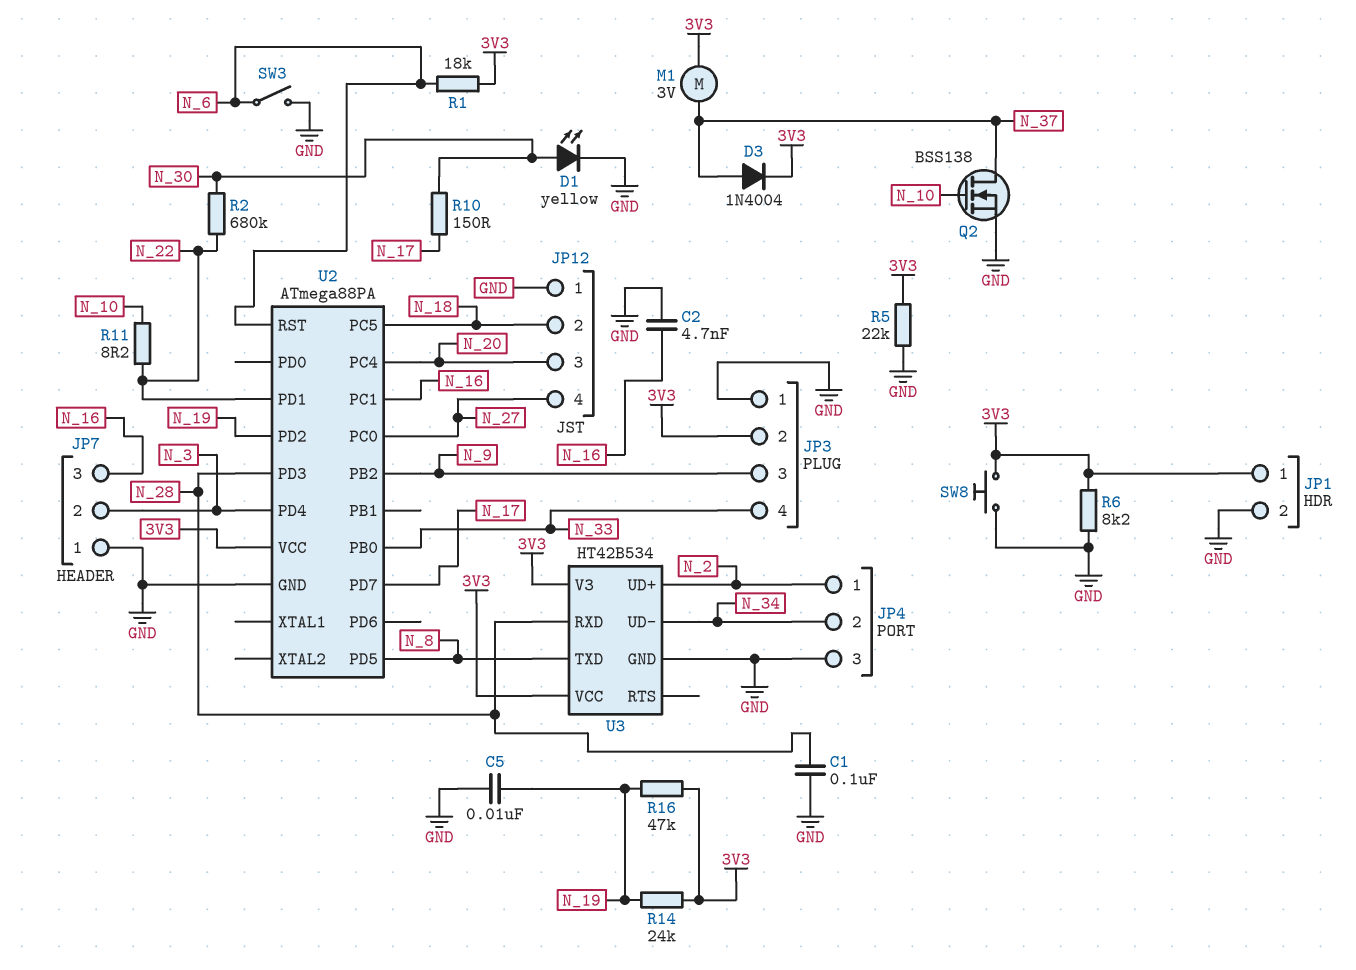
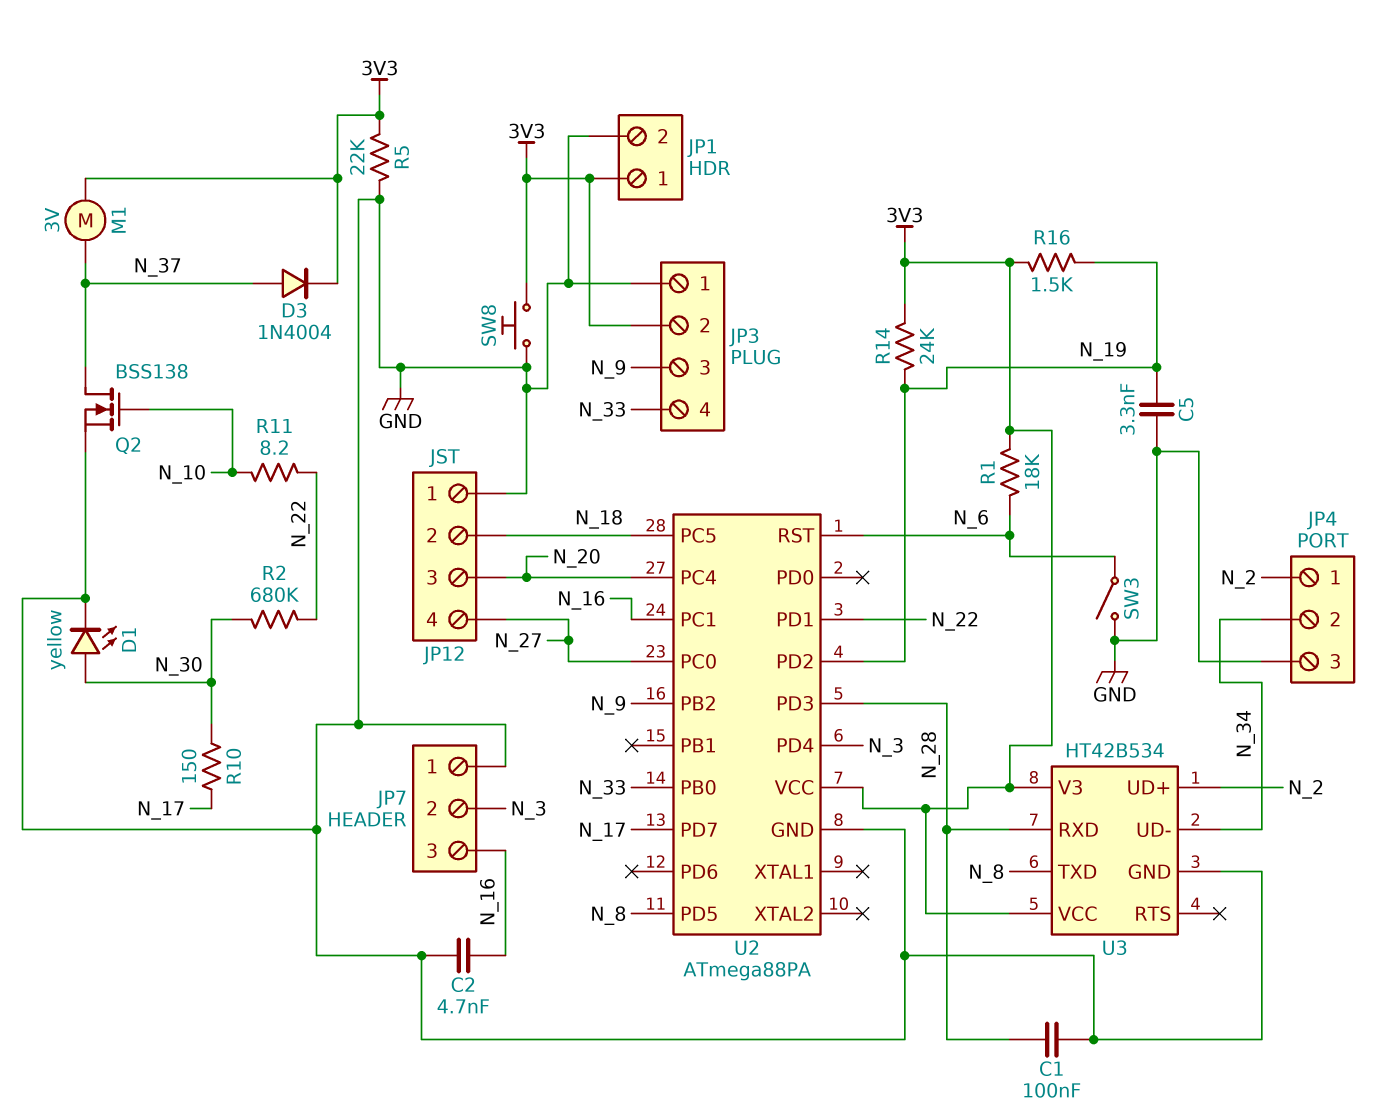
C5: 10nF (GND, N_19) -> 3.3nF (GND, N_19)
R6: 8.2k (3V3, GND) -> none
R16: 47k (3V3, N_19) -> 1.5k (3V3, N_19)

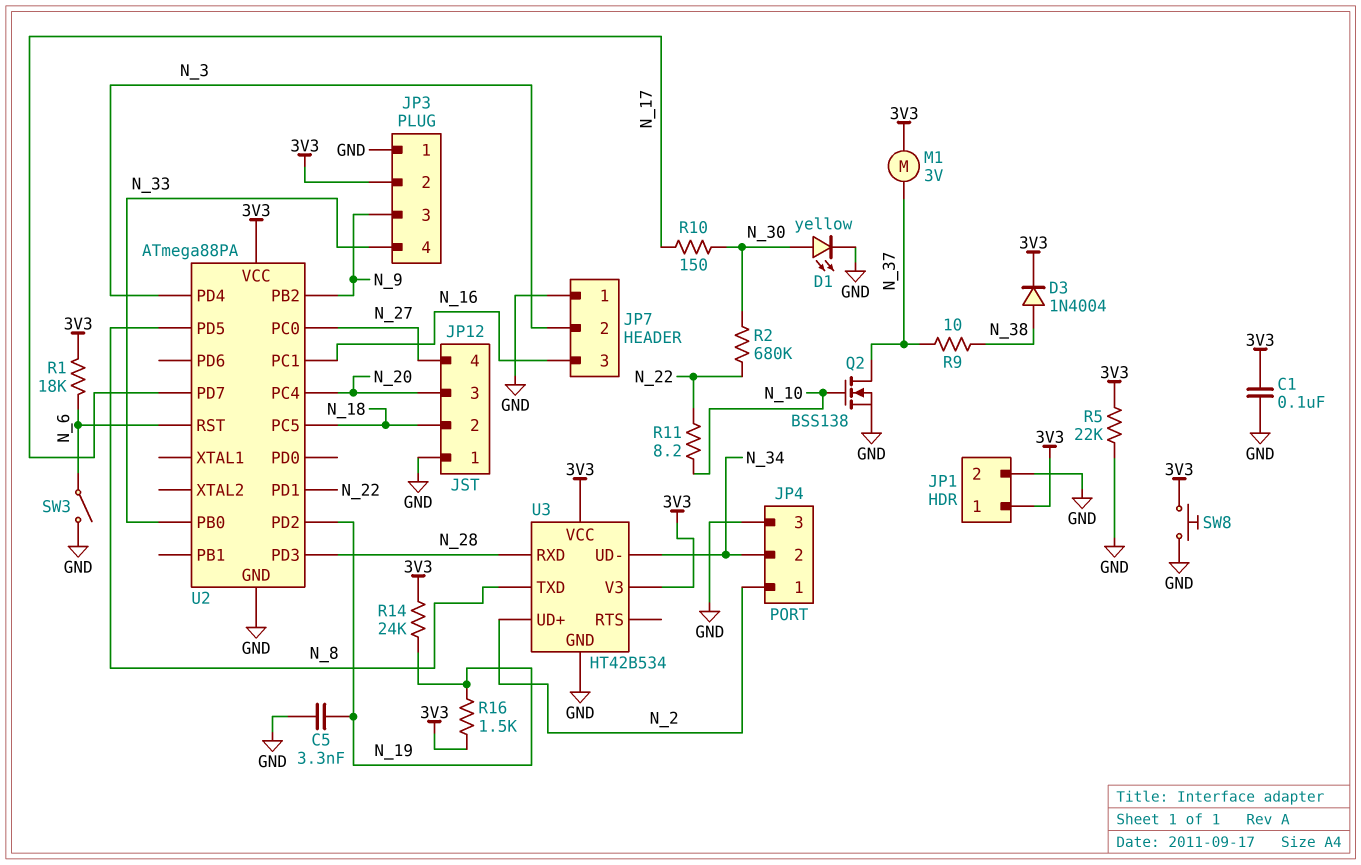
C1: 100nF (GND, N_28) -> 100nF (3V3, GND)
C2: 4.7nF (GND, N_16) -> none
D3: diode 1N4004 (A N_37, K 3V3) -> diode 1N4004 (A N_38, K 3V3)
R9: none -> 10 (N_37, N_38)

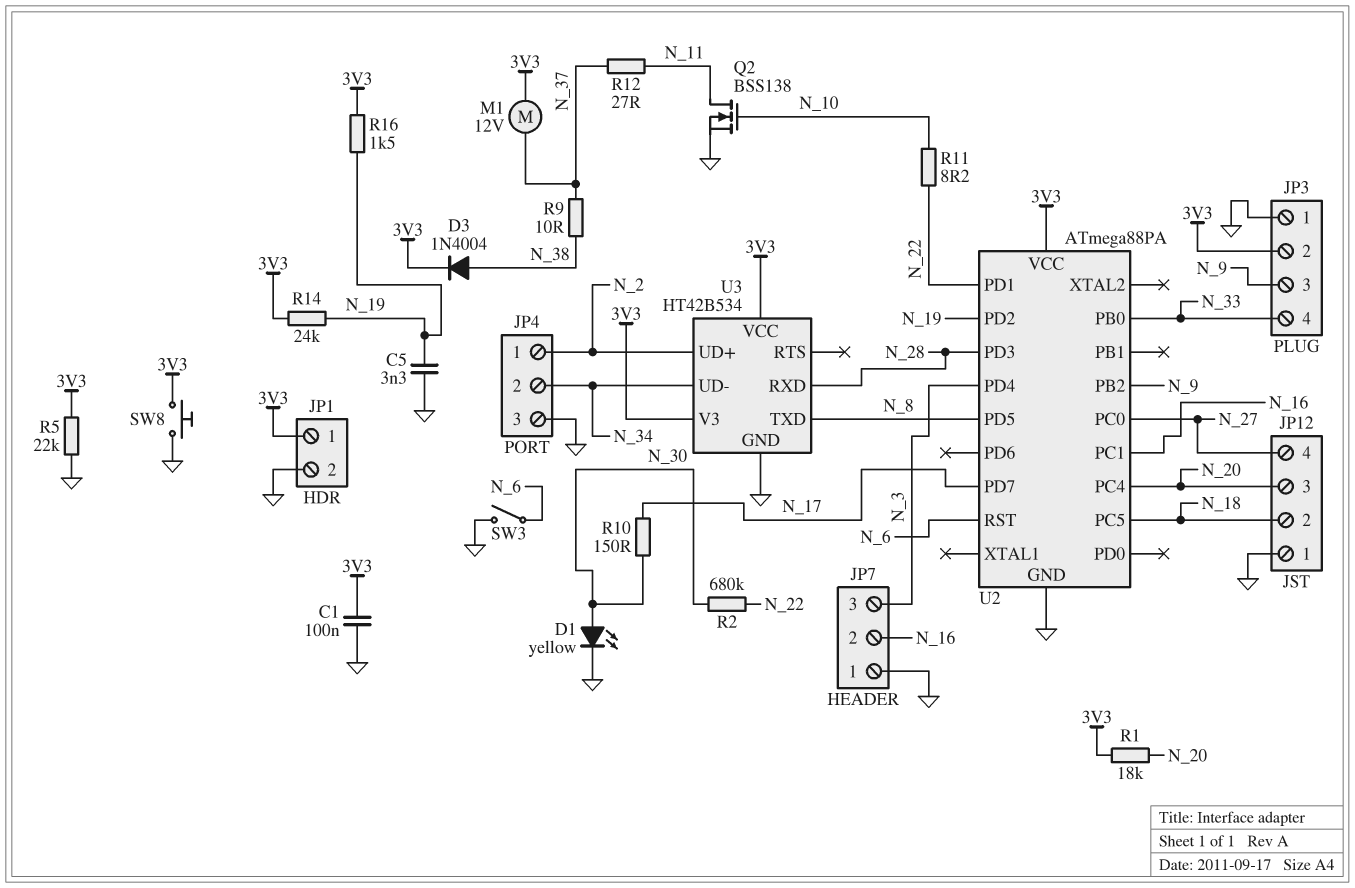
JP7 pin 2: N_3 -> N_16
JP7 pin 3: N_16 -> N_3
M1: motor 3V (3V3, N_37) -> motor 12V (3V3, N_37)
Q2: NMOS BSS138 (G N_10, D N_37, S GND) -> NMOS BSS138 (G N_10, D N_11, S GND)
R1: 18k (3V3, N_6) -> 18k (3V3, N_20)
R12: none -> 27 (N_11, N_37)

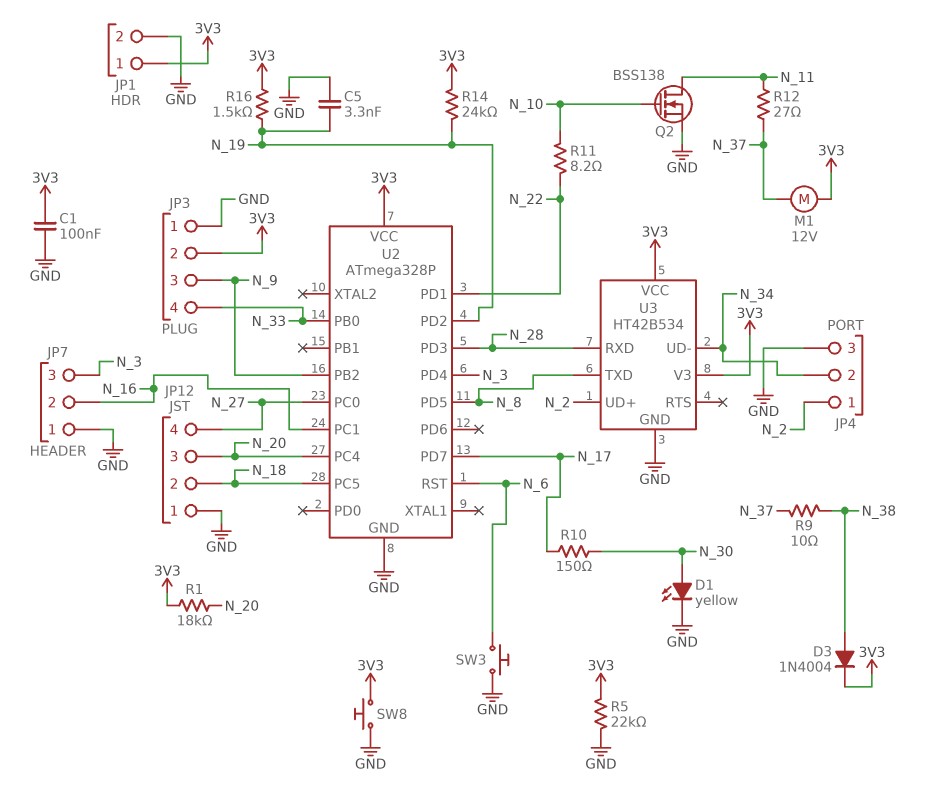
R2: 680k (N_22, N_30) -> none
SW3: switch (GND, N_6) -> button (GND, N_6)
U2: ATmega88PA -> ATmega328P

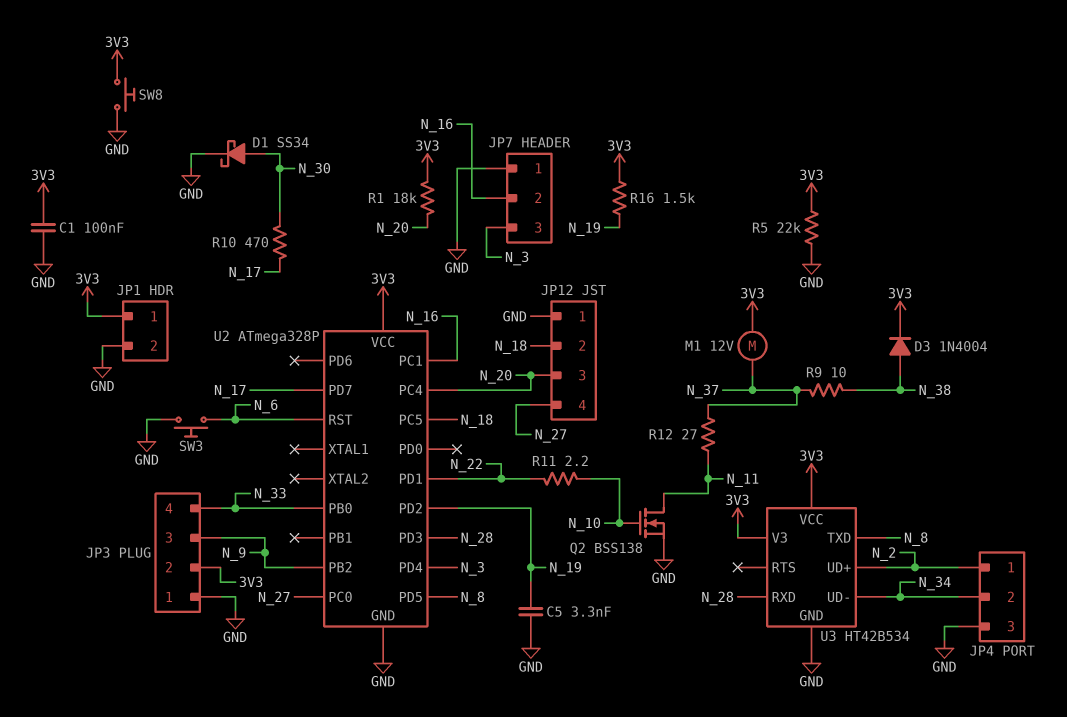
D1: LED yellow (A N_30, K GND) -> schottky SS34 (A N_30, K GND)
R10: 150 (N_17, N_30) -> 470 (N_17, N_30)
R11: 8.2 (N_10, N_22) -> 2.2 (N_10, N_22)
R14: 24k (3V3, N_19) -> none

